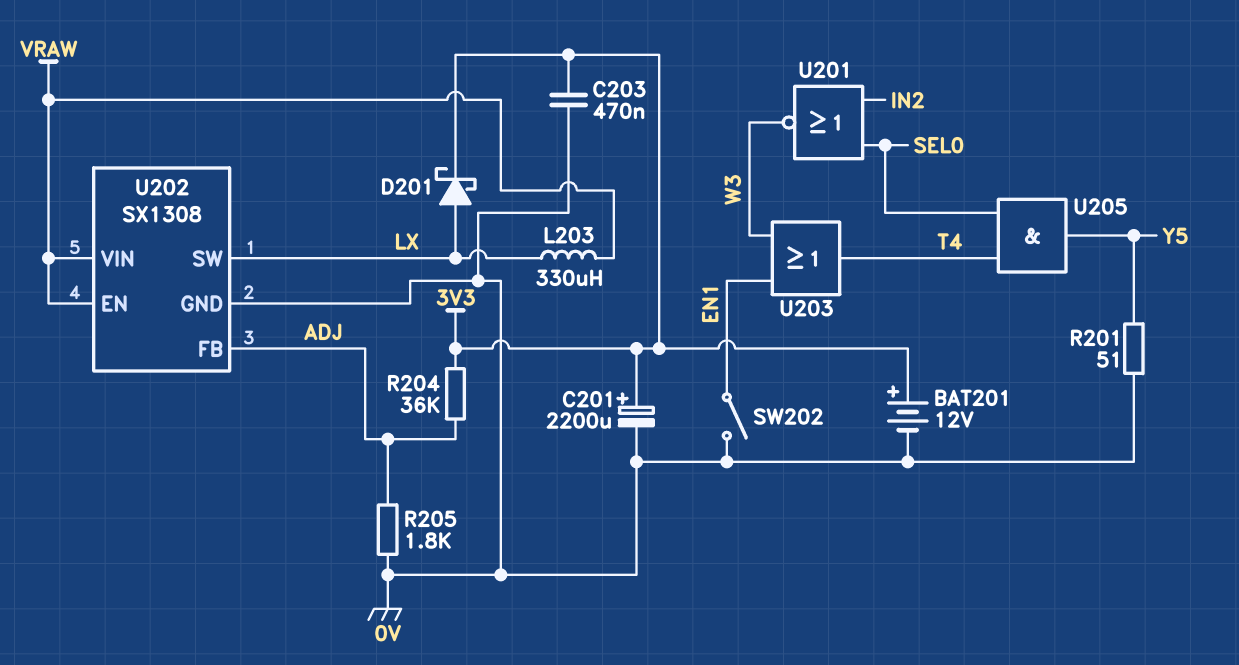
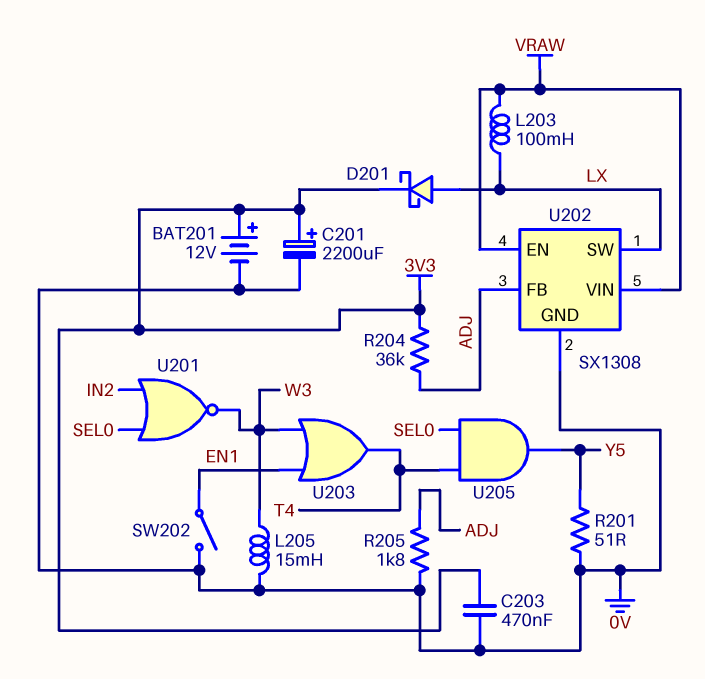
L203: 330uH (LX, VRAW) -> 100mH (LX, VRAW)
L205: none -> 15mH (0V, W3)

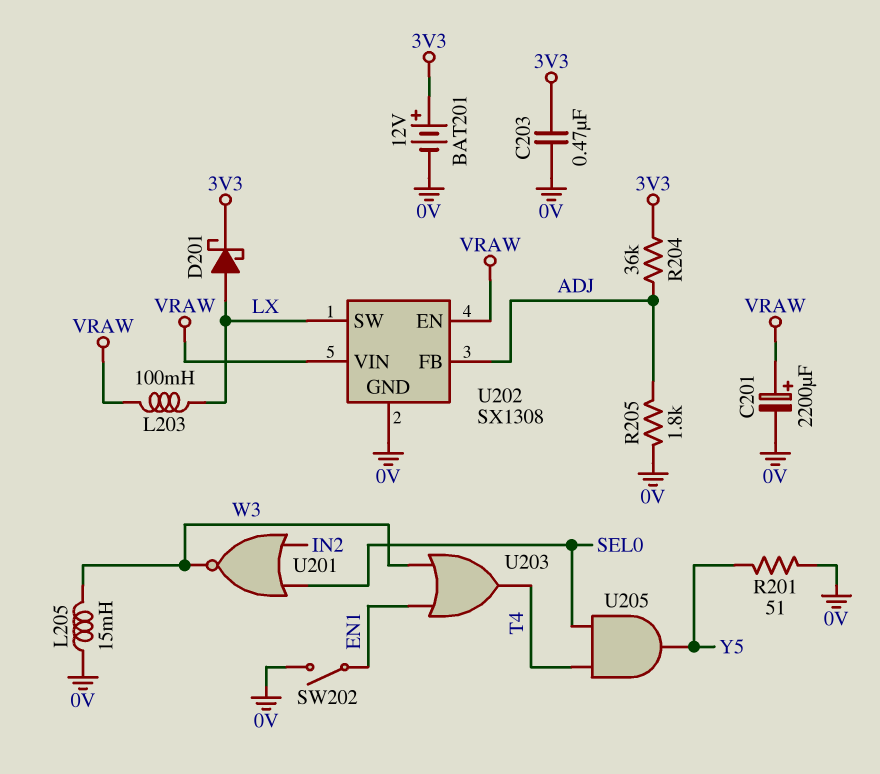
C201: 2200uF (plus 3V3, minus 0V) -> 2200uF (plus VRAW, minus 0V)

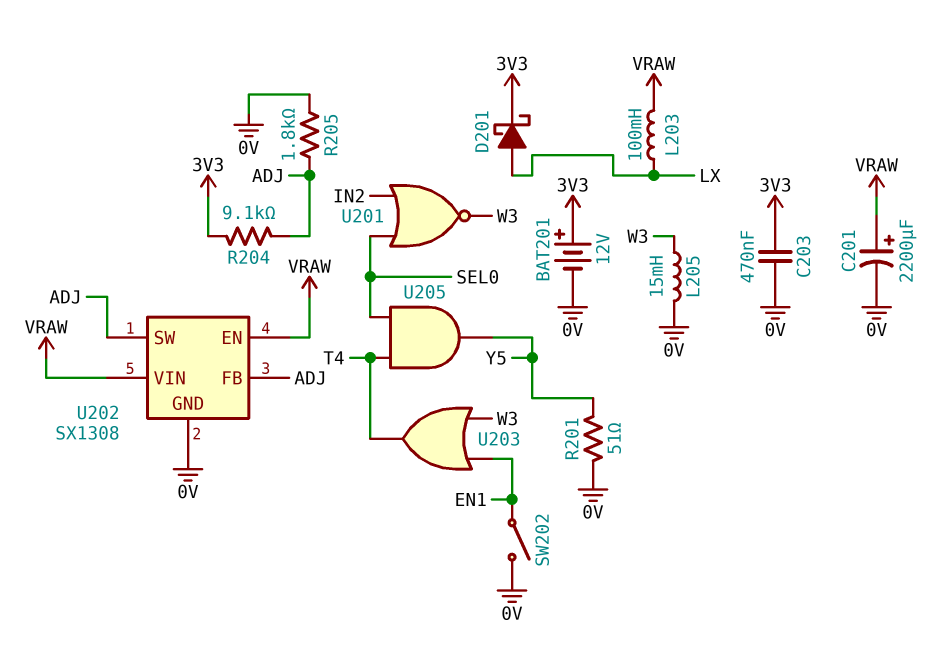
R204: 36k (3V3, ADJ) -> 9.1k (3V3, ADJ)
U202 pin SW: LX -> ADJ

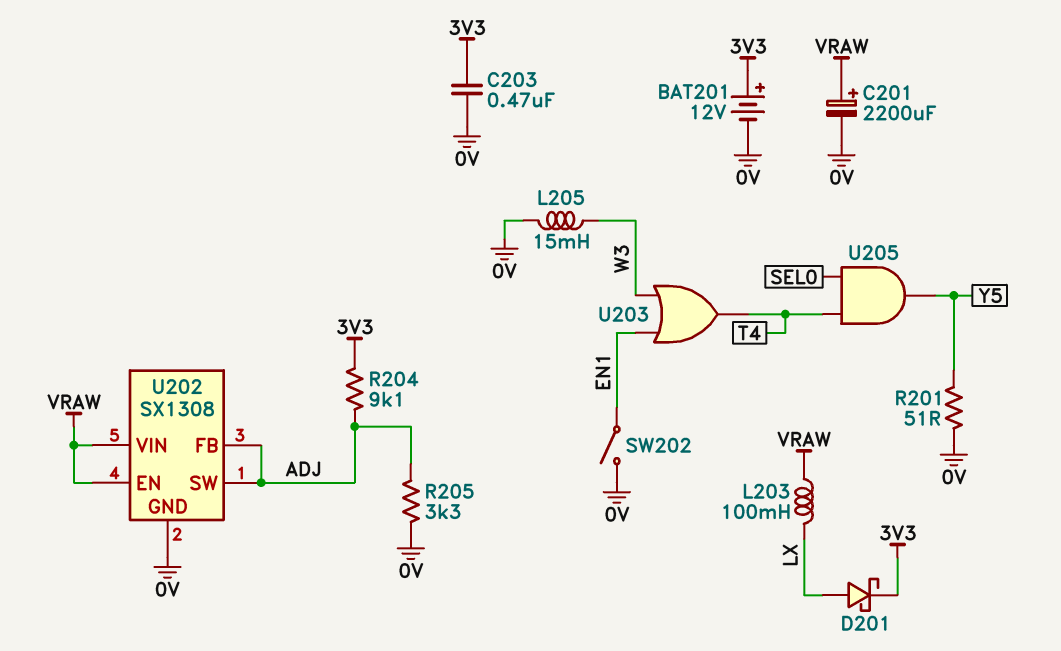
R205: 1.8k (0V, ADJ) -> 3.3k (0V, ADJ)
U201: NOR (in IN2, in SEL0, out W3) -> none

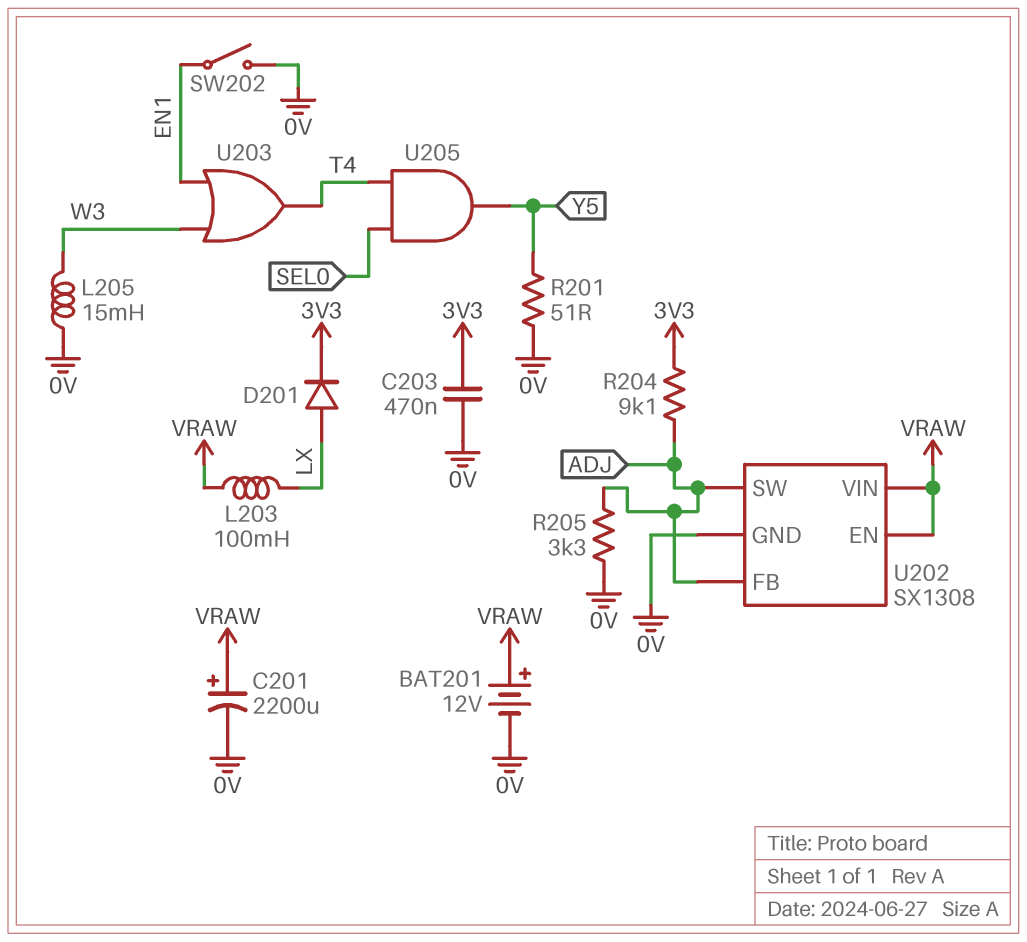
BAT201: 12V (plus 3V3, minus 0V) -> 12V (plus VRAW, minus 0V)
D201: schottky (A LX, K 3V3) -> diode (A LX, K 3V3)

